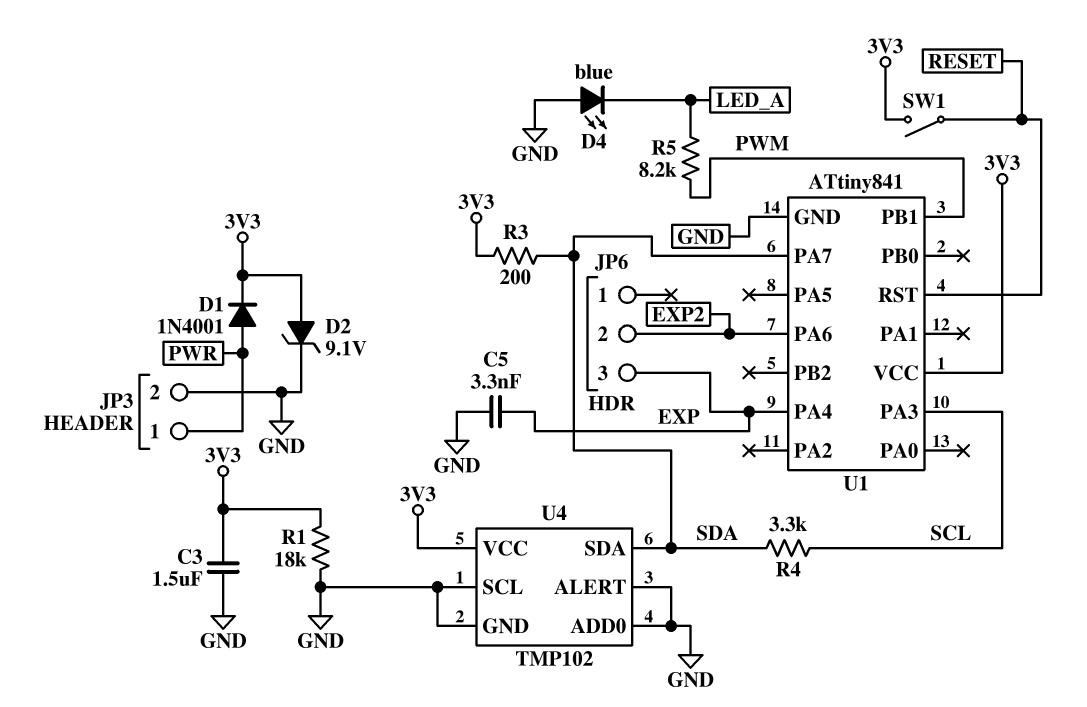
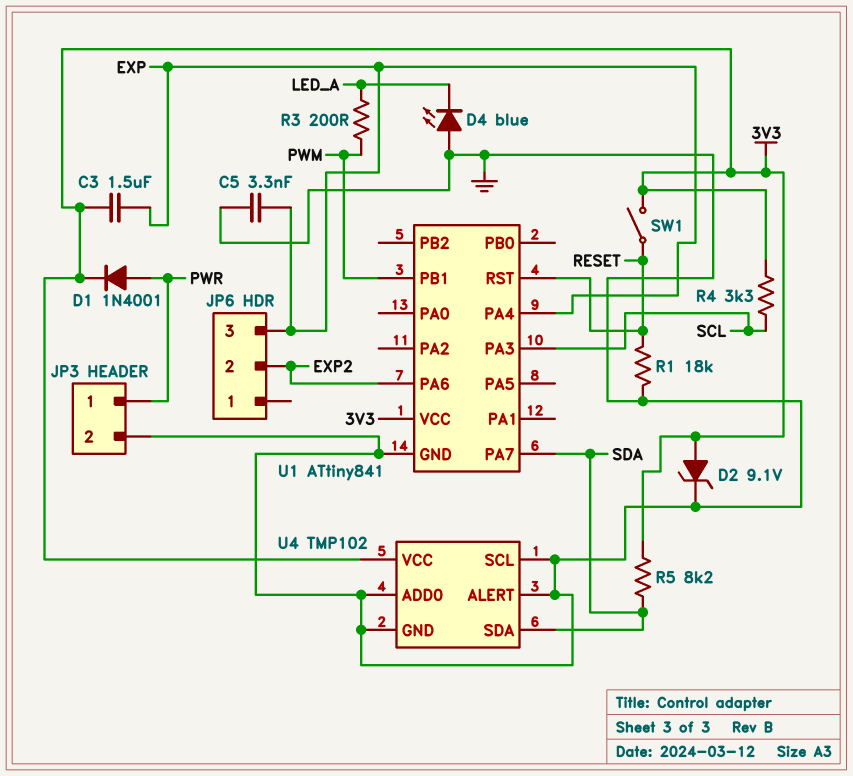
C3: 1.5uF (3V3, GND) -> 1.5uF (3V3, EXP)
R1: 18k (3V3, GND) -> 18k (GND, RESET)
R3: 200 (3V3, SDA) -> 200 (LED_A, PWM)
R4: 3.3k (SCL, SDA) -> 3.3k (3V3, SCL)
R5: 8.2k (LED_A, PWM) -> 8.2k (3V3, SDA)

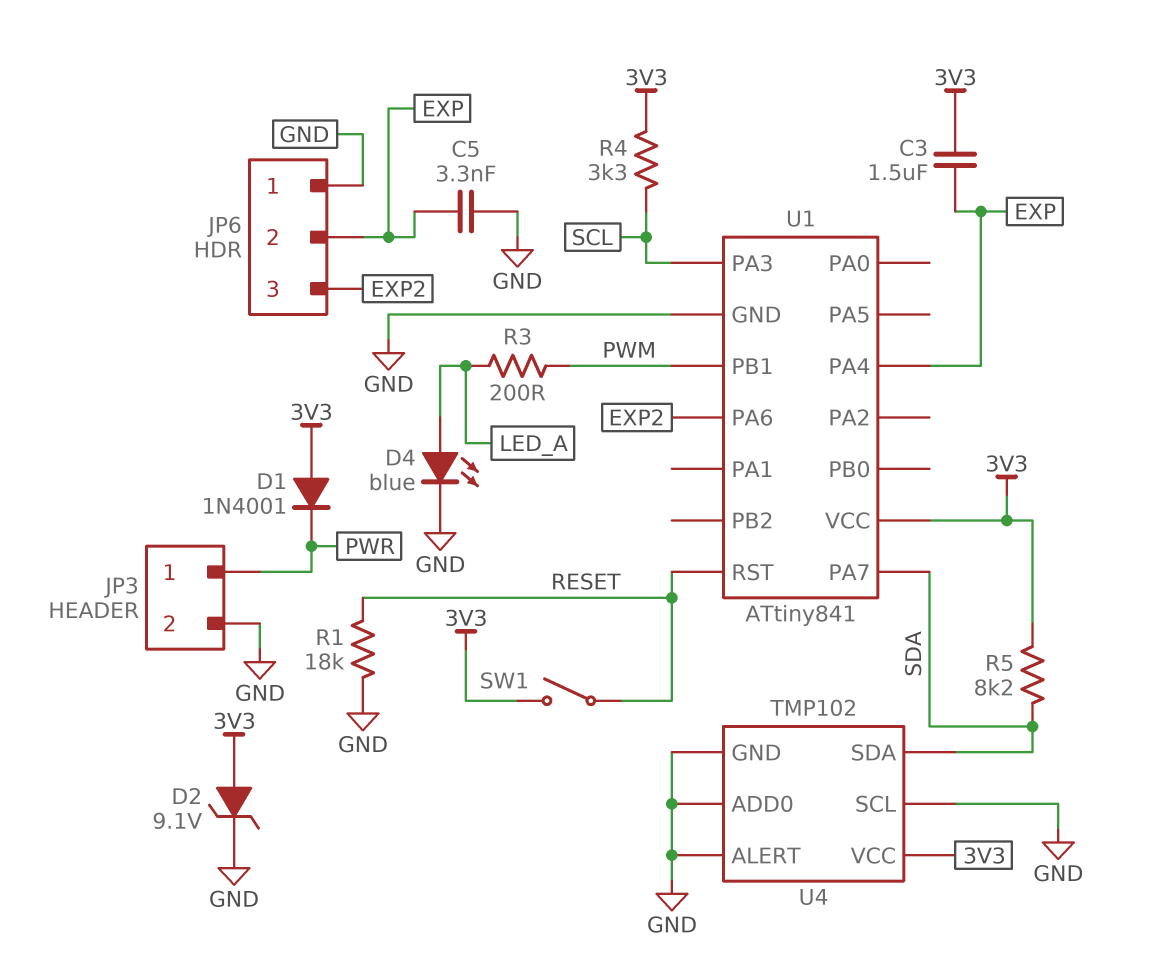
D1: diode 1N4001 (A PWR, K 3V3) -> diode 1N4001 (A 3V3, K PWR)
D4: LED blue (A GND, K LED_A) -> LED blue (A LED_A, K GND)
JP6 pin 1: none -> GND
JP6 pin 2: EXP2 -> EXP
JP6 pin 3: EXP -> EXP2

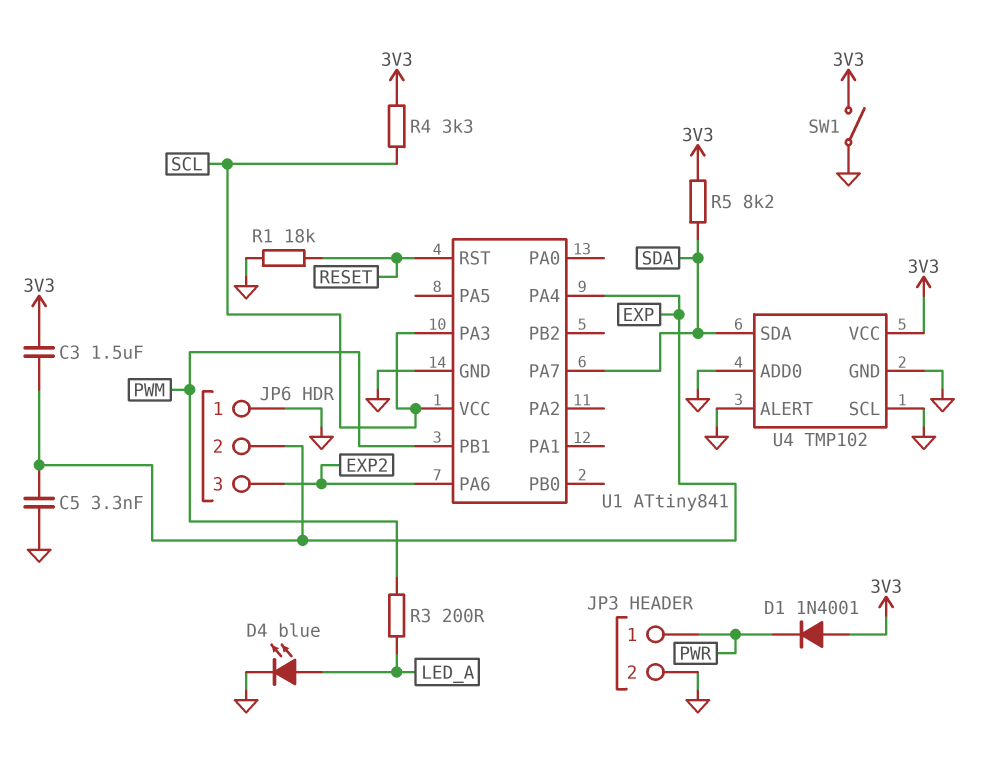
D2: zener 9.1V (A 3V3, K GND) -> none
SW1: switch (3V3, RESET) -> switch (3V3, GND)
U1 pin VCC: 3V3 -> SCL

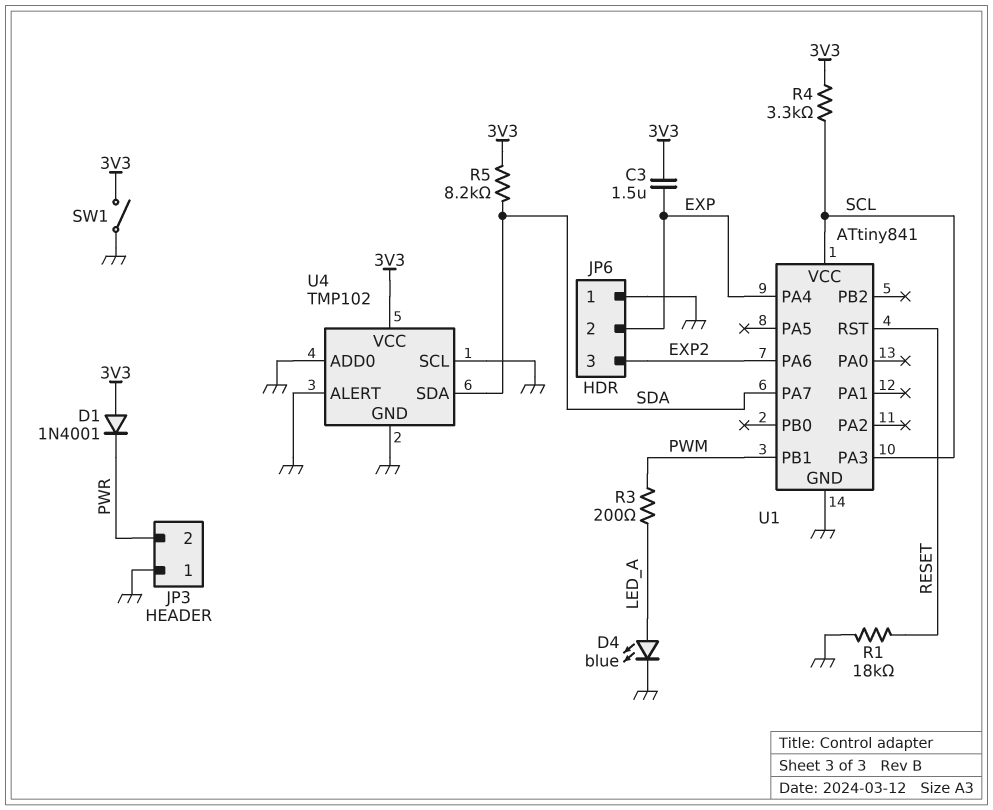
C5: 3.3nF (EXP, GND) -> none
JP3 pin 1: PWR -> GND
JP3 pin 2: GND -> PWR

